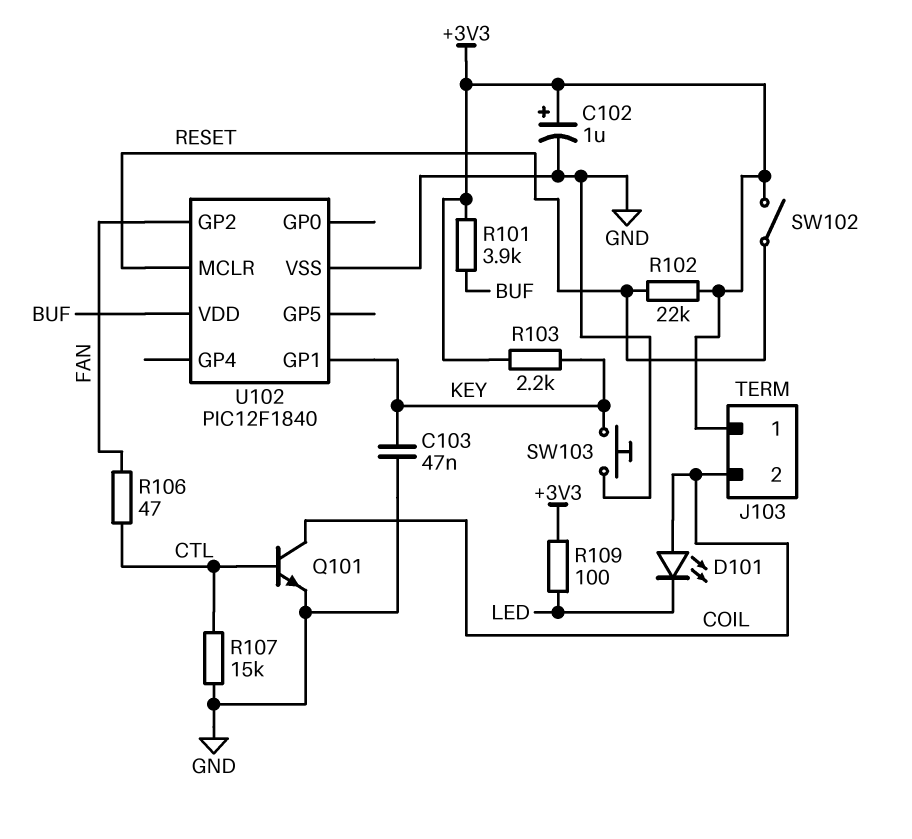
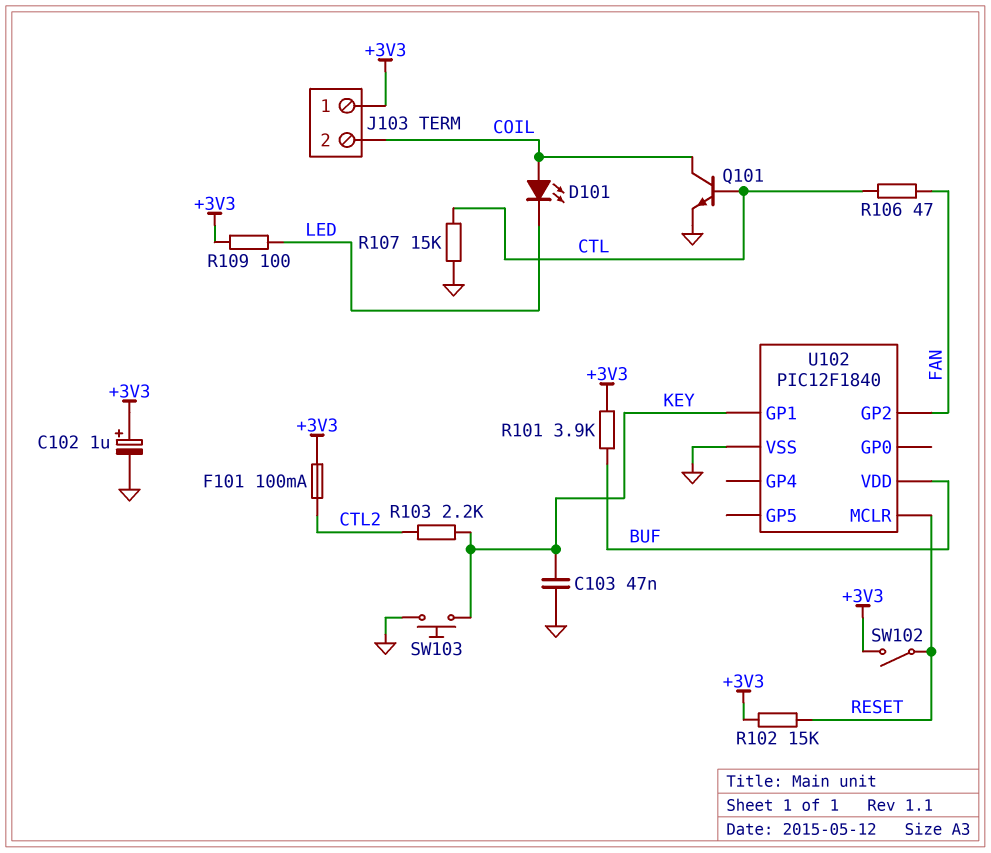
F101: none -> 100mA (+3V3, CTL2)
R102: 22k (+3V3, RESET) -> 15k (+3V3, RESET)
R103: 2.2k (+3V3, KEY) -> 2.2k (CTL2, KEY)

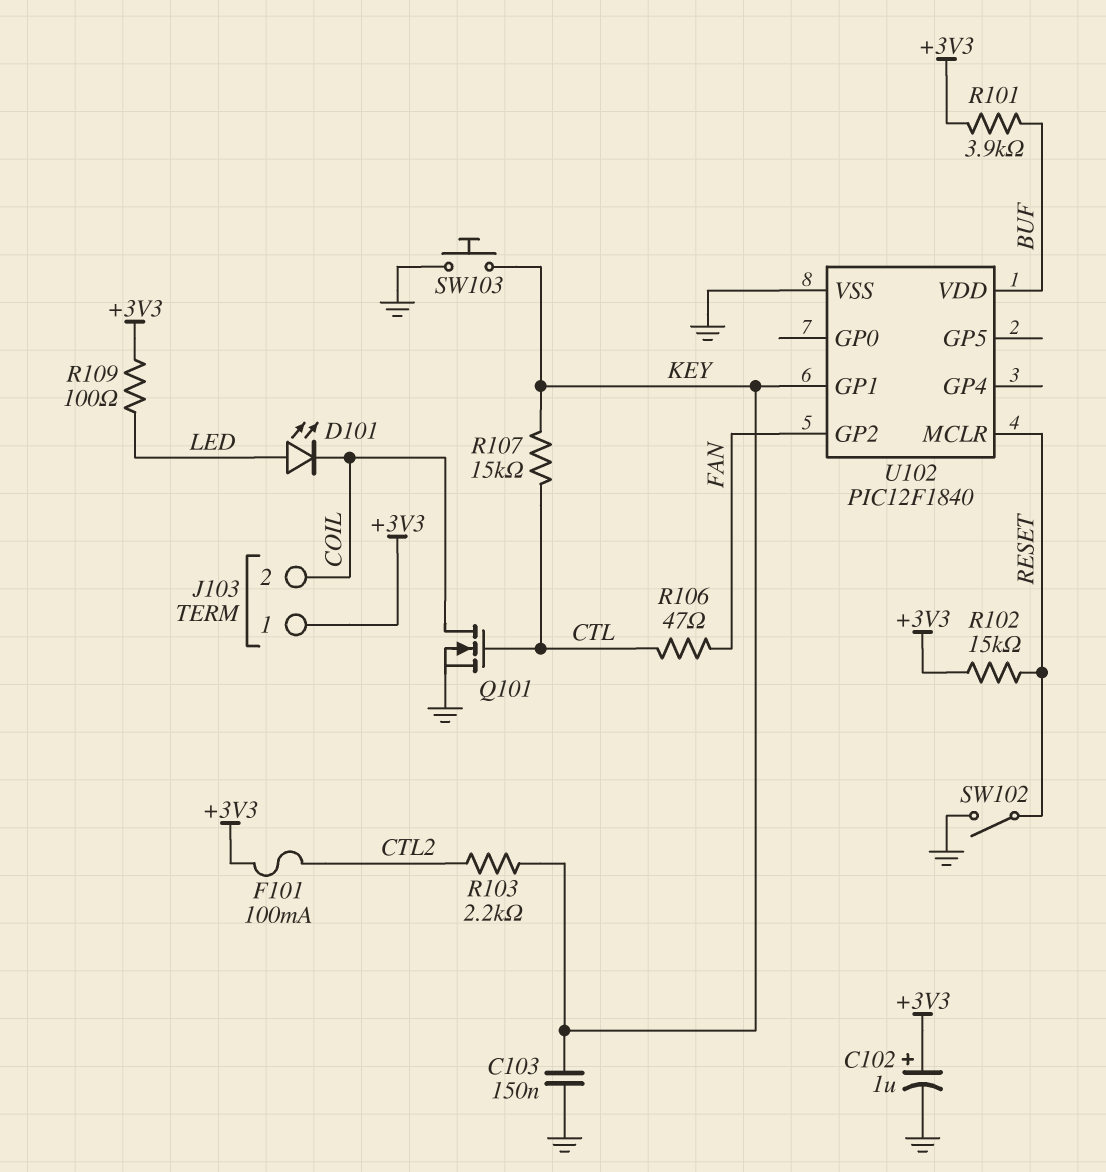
C103: 47nF (GND, KEY) -> 150nF (GND, KEY)
D101: LED (A COIL, K LED) -> LED (A LED, K COIL)
Q101: NPN (B CTL, C COIL, E GND) -> NMOS (G CTL, D COIL, S GND)
R107: 15k (CTL, GND) -> 15k (CTL, KEY)
SW102: switch (+3V3, RESET) -> switch (GND, RESET)

